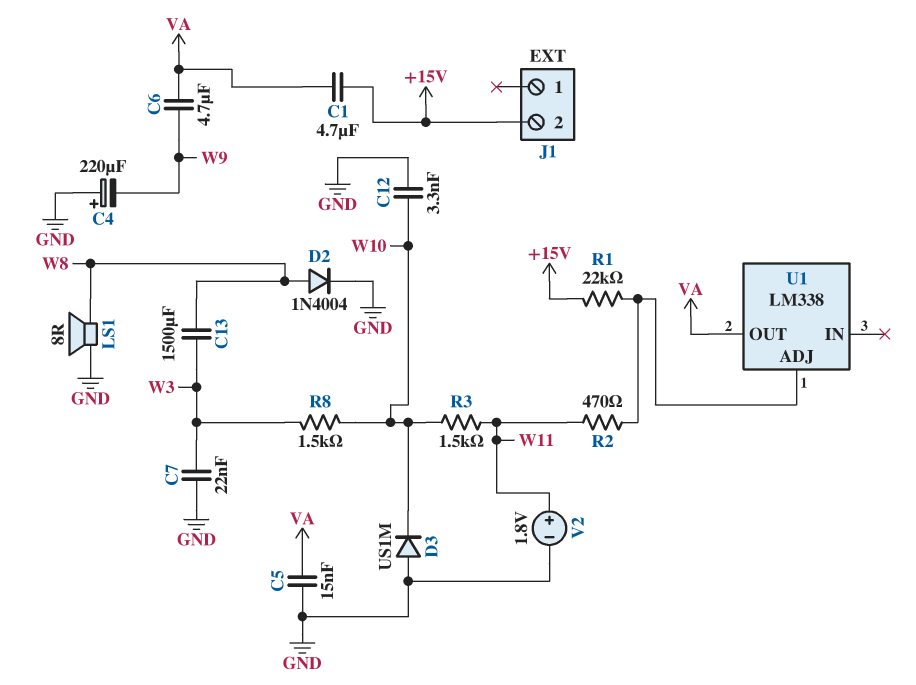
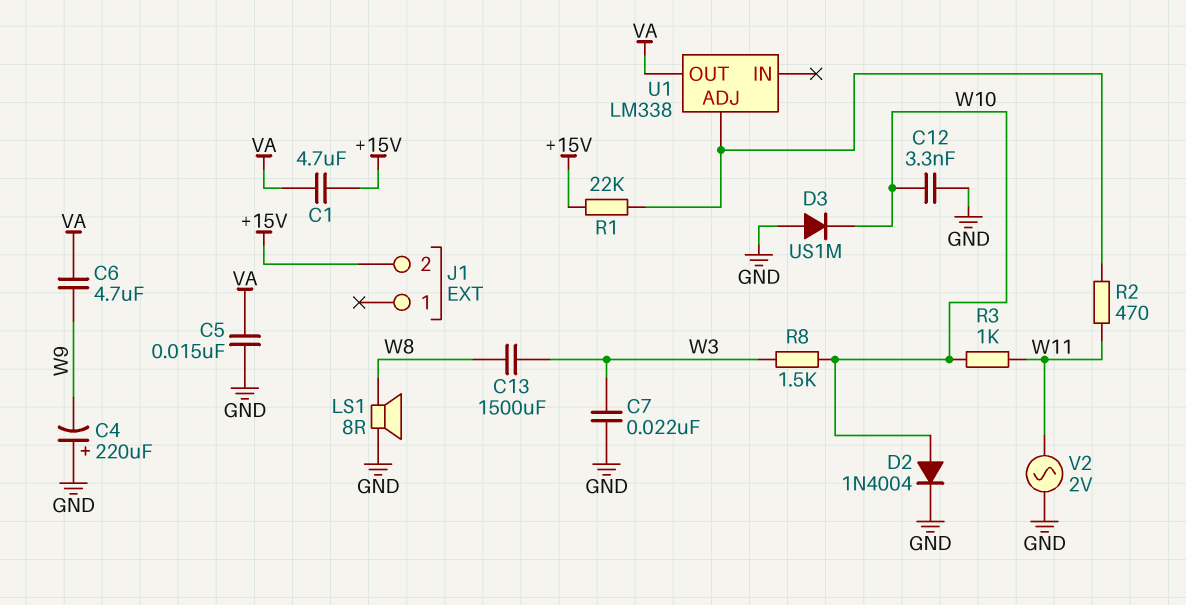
D2: diode 1N4004 (A W8, K GND) -> diode 1N4004 (A W10, K GND)
R3: 1.5k (W10, W11) -> 1k (W10, W11)
V2: 1.8V (plus W11, minus GND) -> AC 2V (GND, W11)

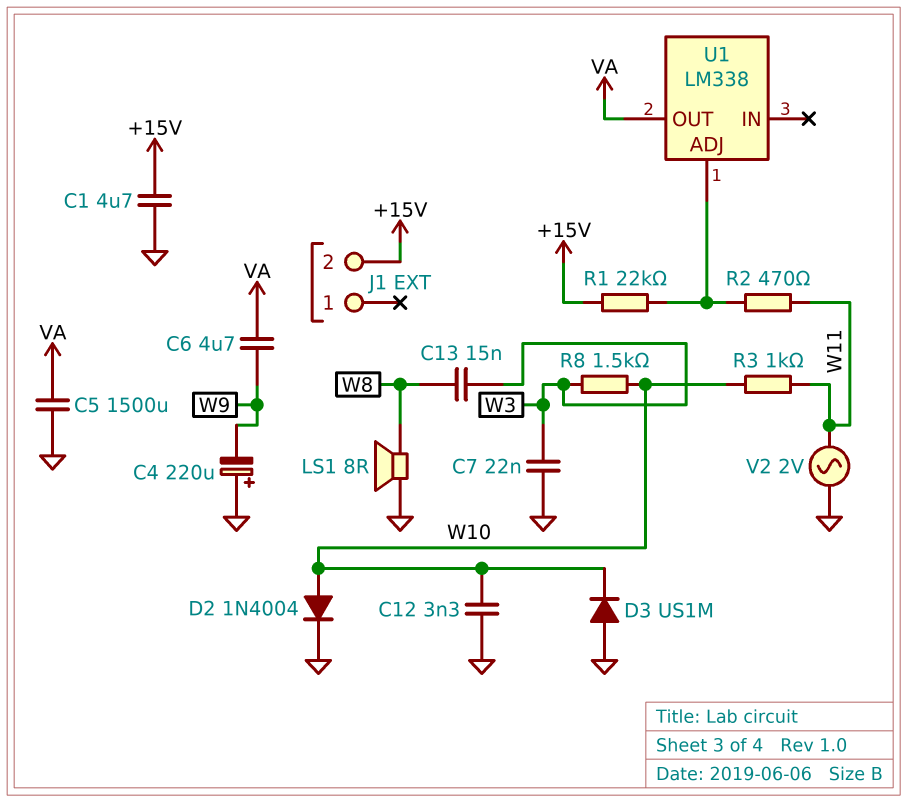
C1: 4.7uF (+15V, VA) -> 4.7uF (+15V, GND)
C5: 15nF (GND, VA) -> 1500uF (GND, VA)
C13: 1500uF (W3, W8) -> 15nF (W3, W8)

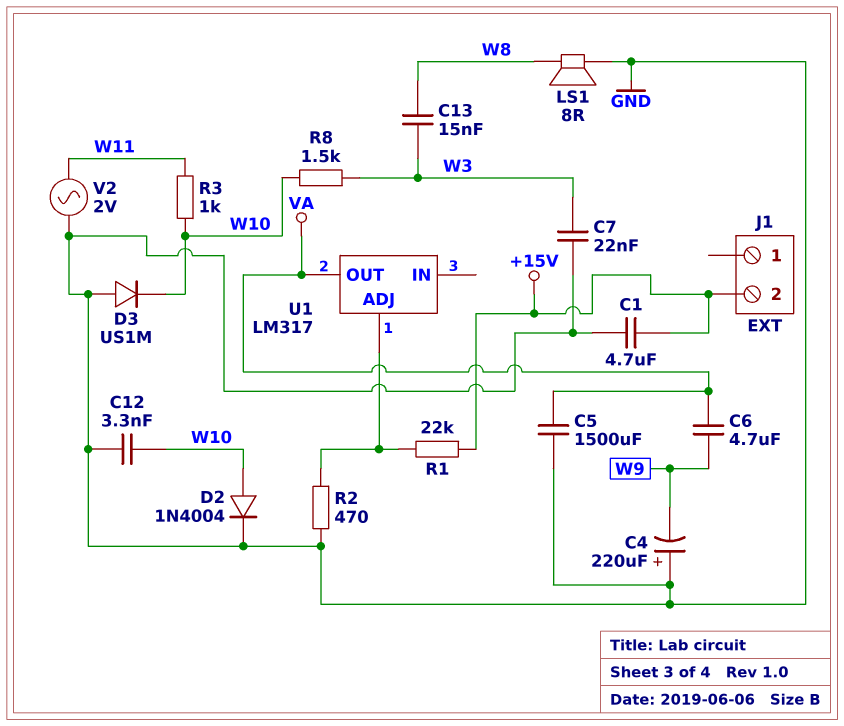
R2: 470 (U1/ADJ, W11) -> 470 (GND, U1/ADJ)
U1: LM338 -> LM317

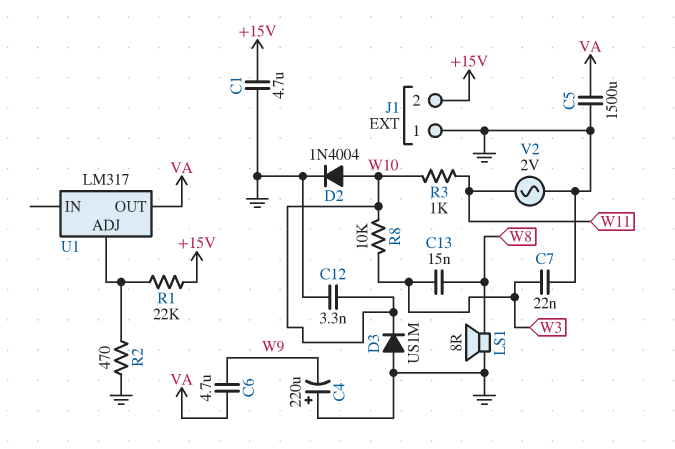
J1 pin 1: none -> GND
R8: 1.5k (W3, W10) -> 10k (W3, W10)

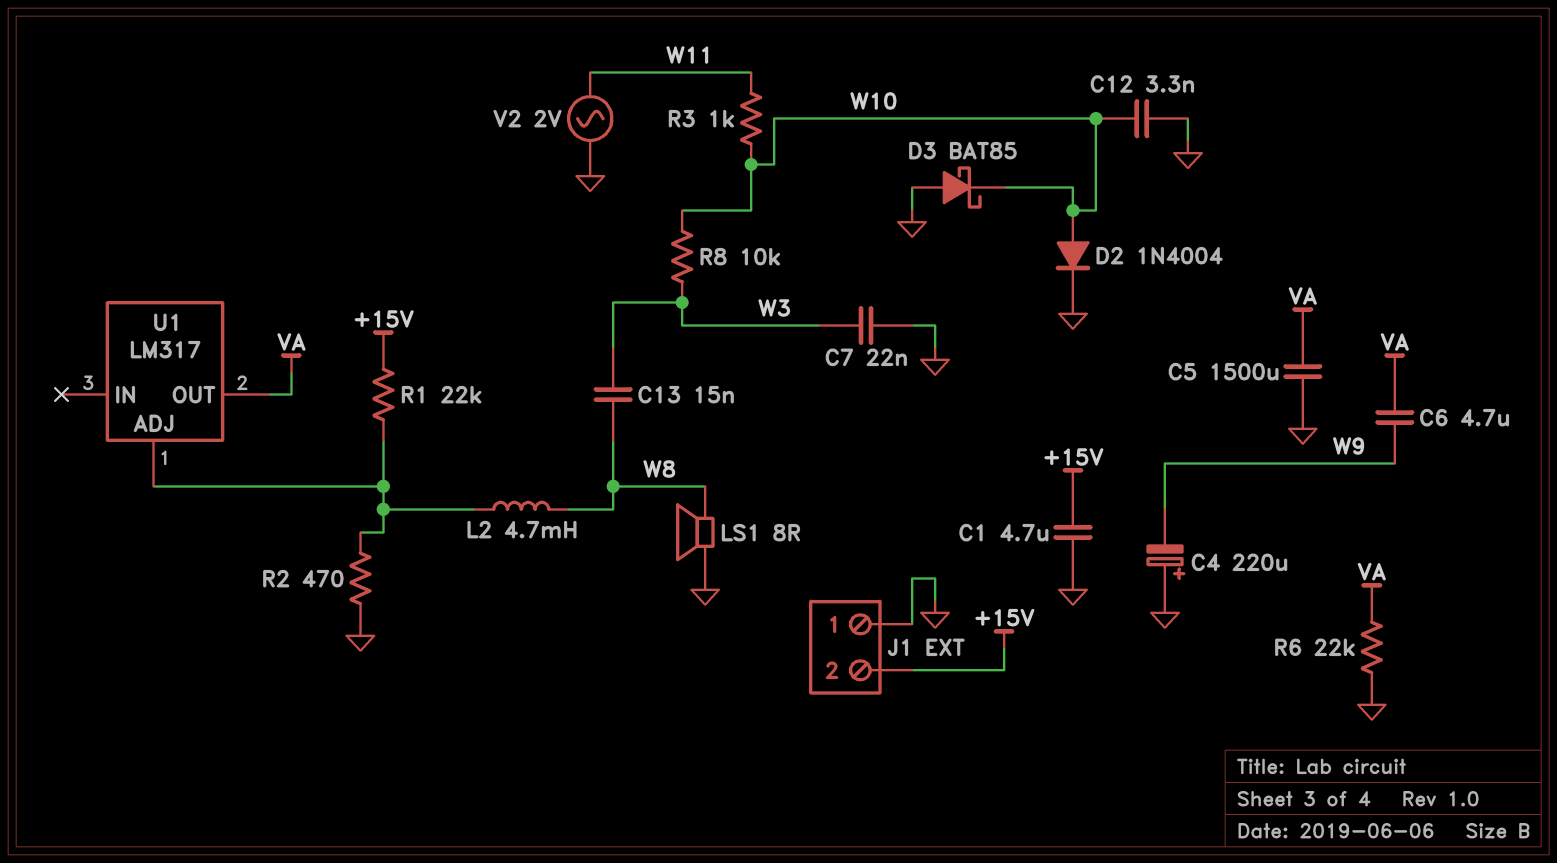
D3: diode US1M (A GND, K W10) -> schottky BAT85 (A GND, K W10)
L2: none -> 4.7mH (U1/ADJ, W8)
R6: none -> 22k (GND, VA)

